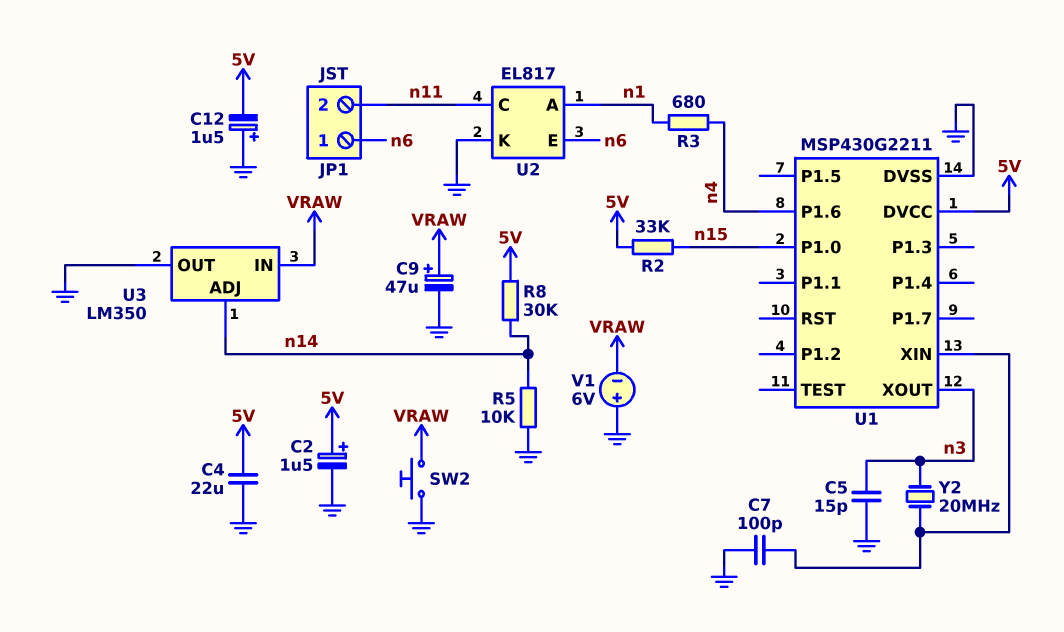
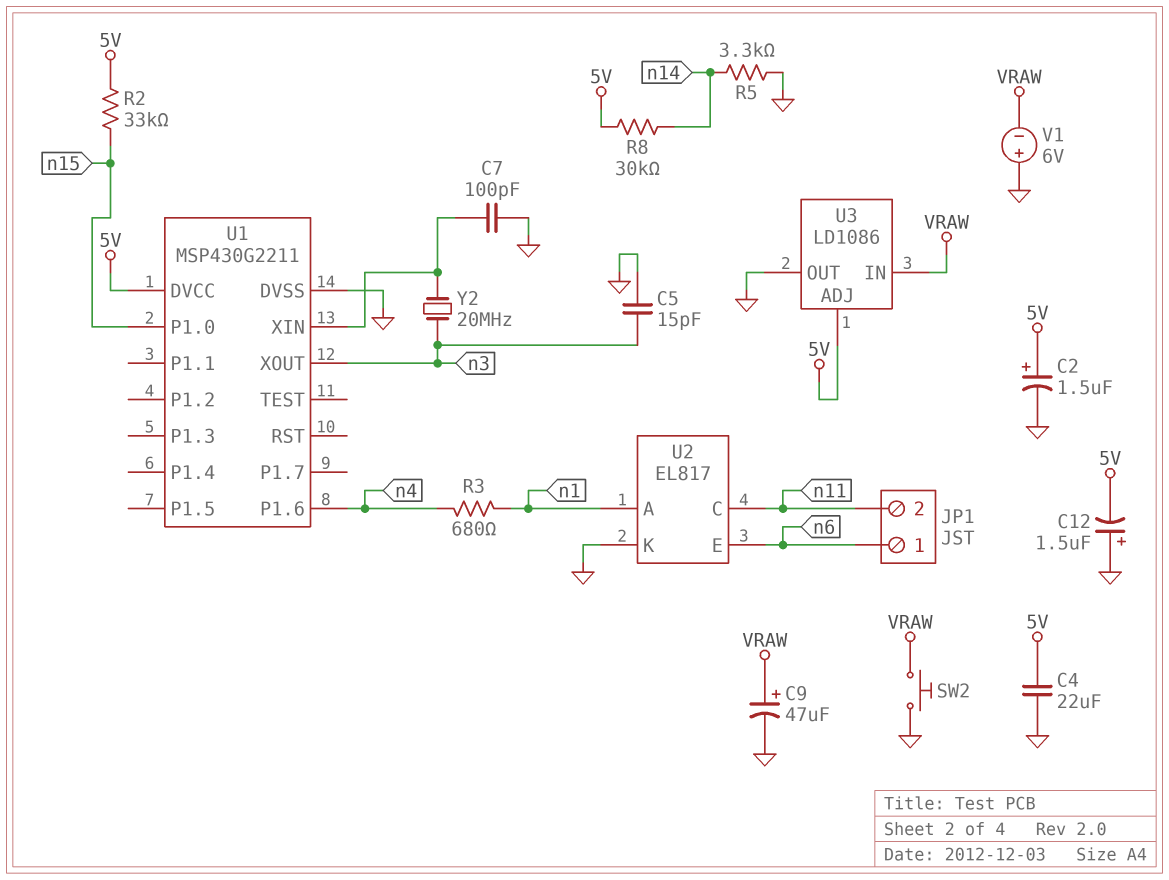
R5: 10k (GND, n14) -> 3.3k (GND, n14)
U3: LM350 -> LD1086
U3 pin ADJ: n14 -> 5V

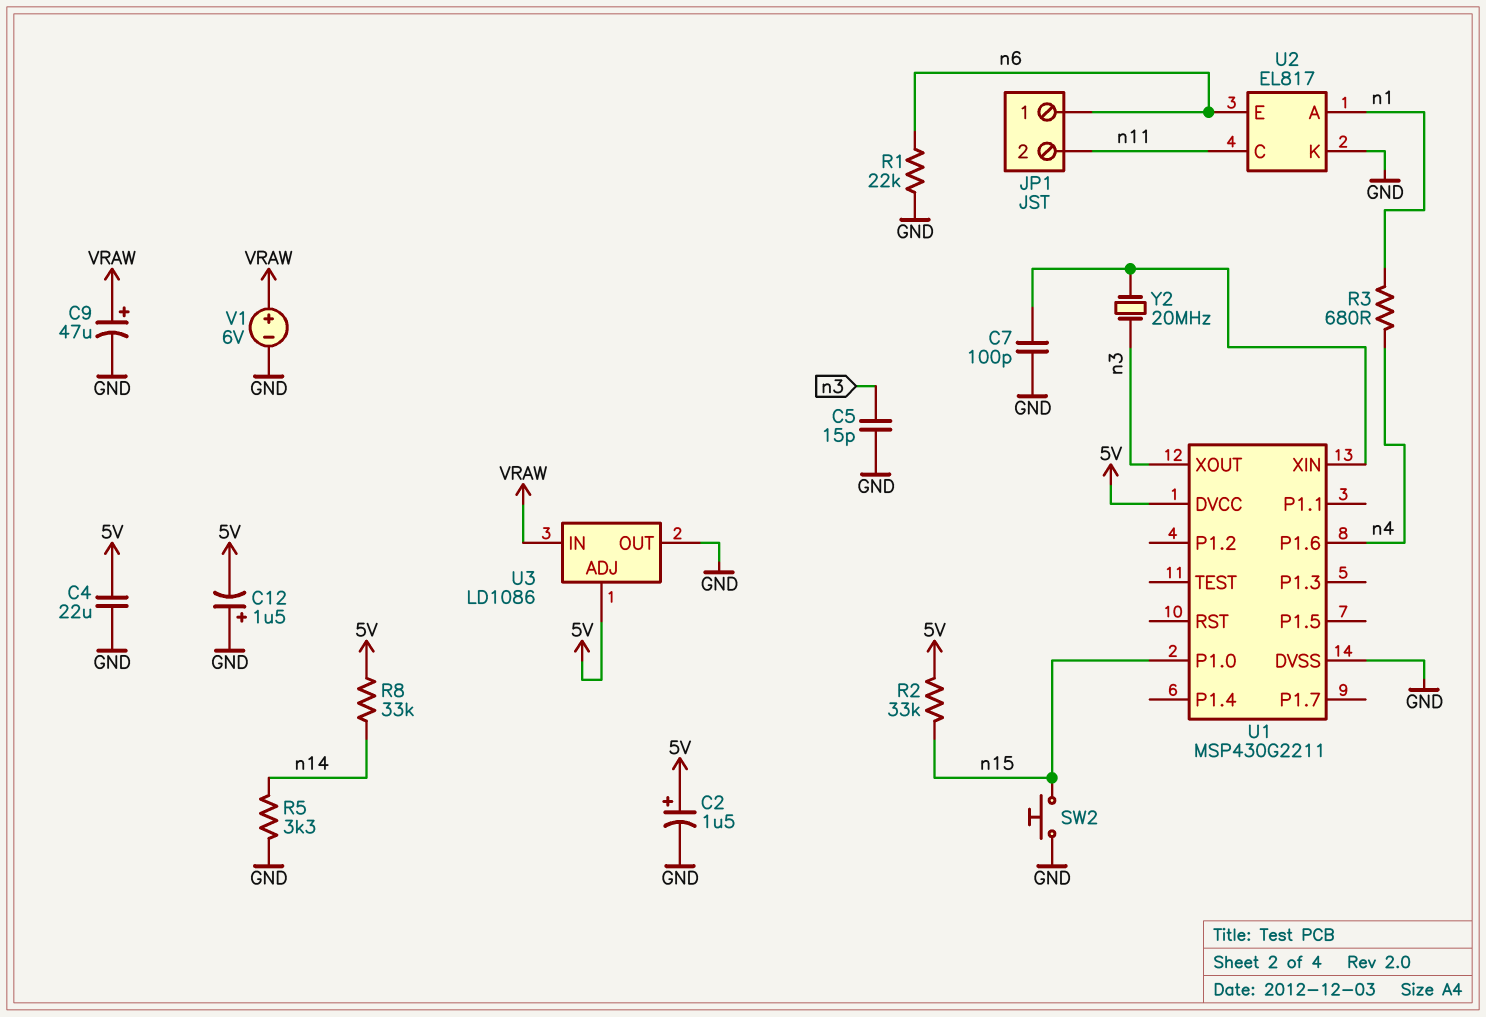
R1: none -> 22k (GND, n6)
R8: 30k (5V, n14) -> 33k (5V, n14)
SW2: button (GND, VRAW) -> button (GND, n15)
V1: 6V (plus GND, minus VRAW) -> 6V (plus VRAW, minus GND)

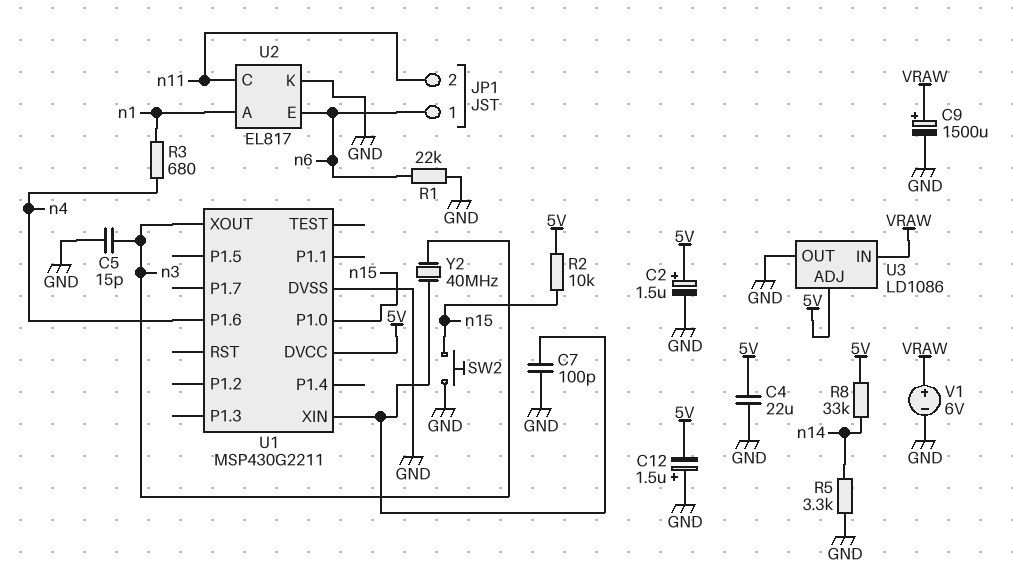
C9: 47uF (plus VRAW, minus GND) -> 1500uF (plus VRAW, minus GND)
R2: 33k (5V, n15) -> 10k (5V, n15)
Y2: 20MHz (U1/XIN, n3) -> 40MHz (U1/XIN, n3)

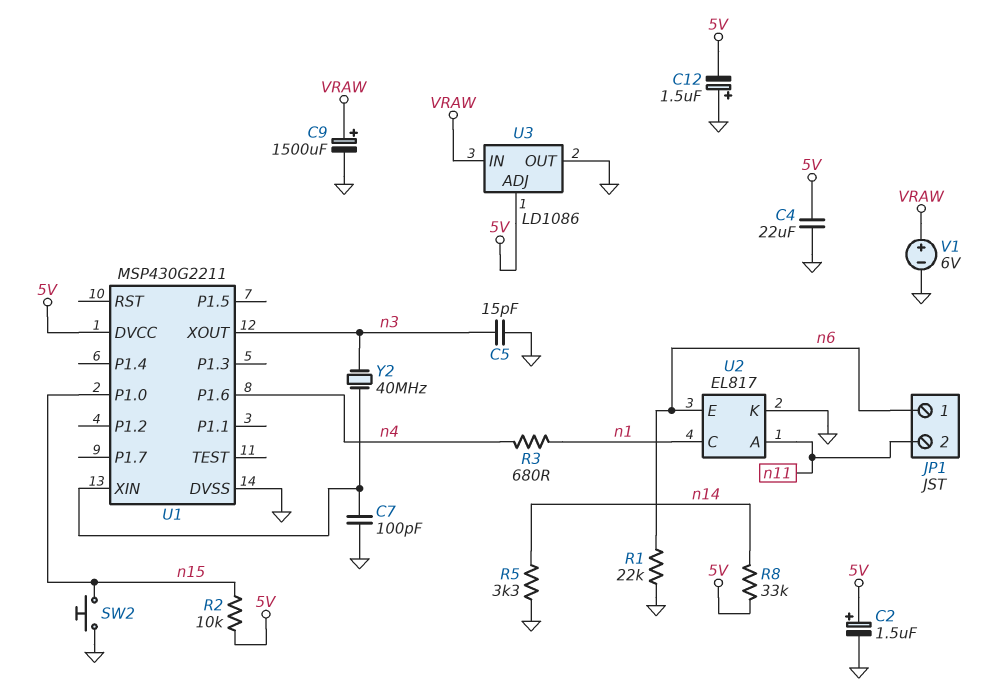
U2 pin A: n1 -> n11
U2 pin C: n11 -> n1

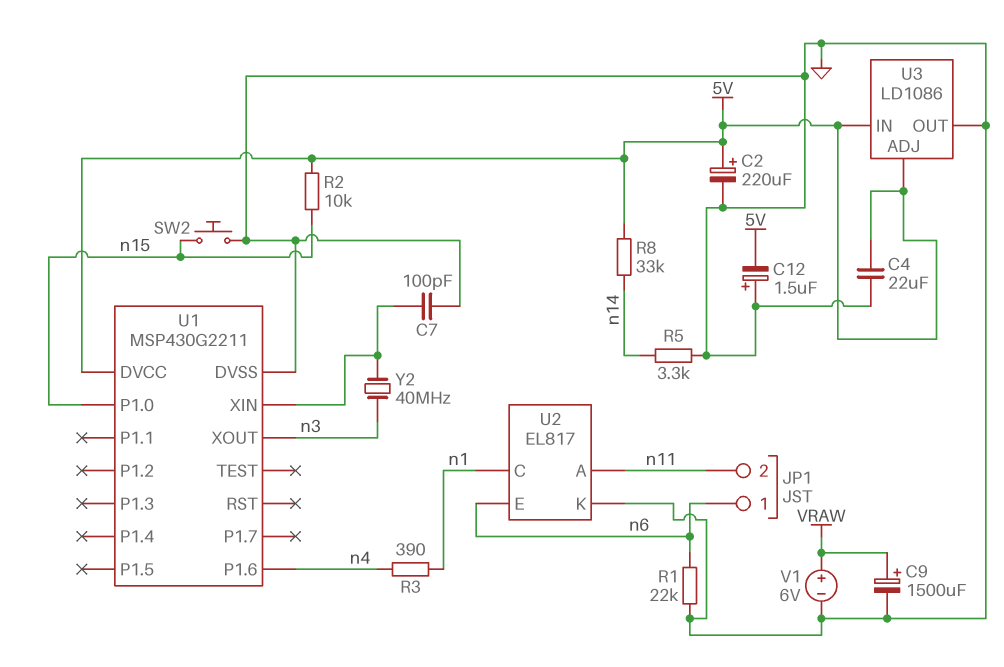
C2: 1.5uF (plus 5V, minus GND) -> 220uF (plus 5V, minus GND)
C5: 15pF (GND, n3) -> none
R3: 680 (n1, n4) -> 390 (n1, n4)
U3 pin IN: VRAW -> 5V

